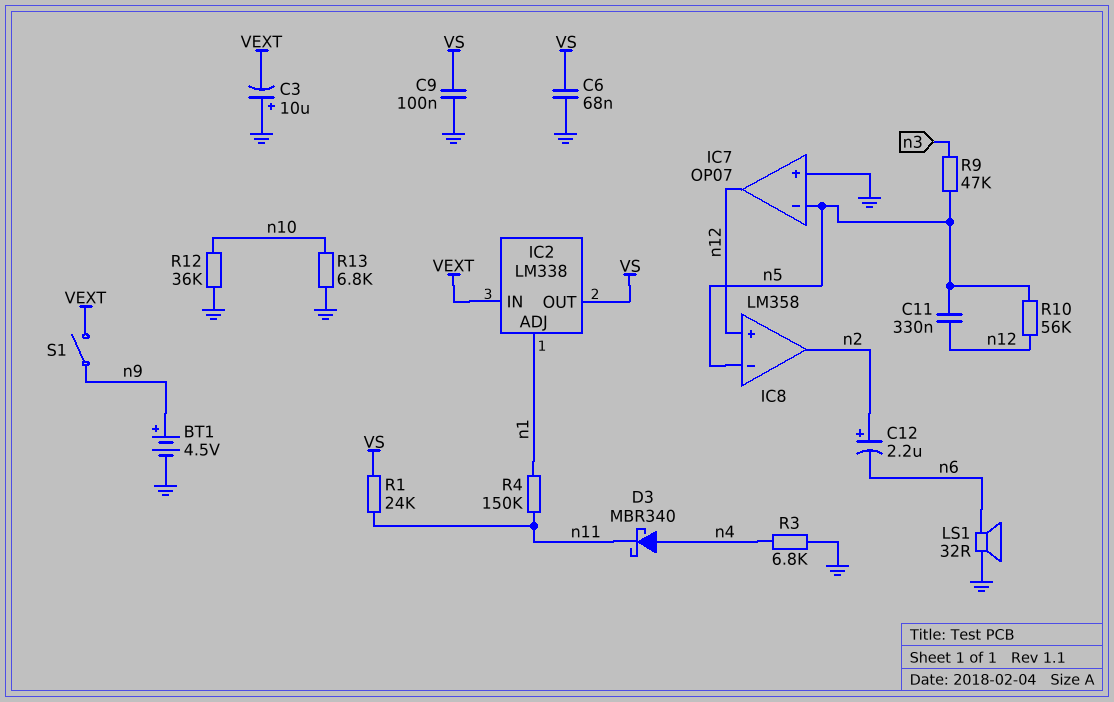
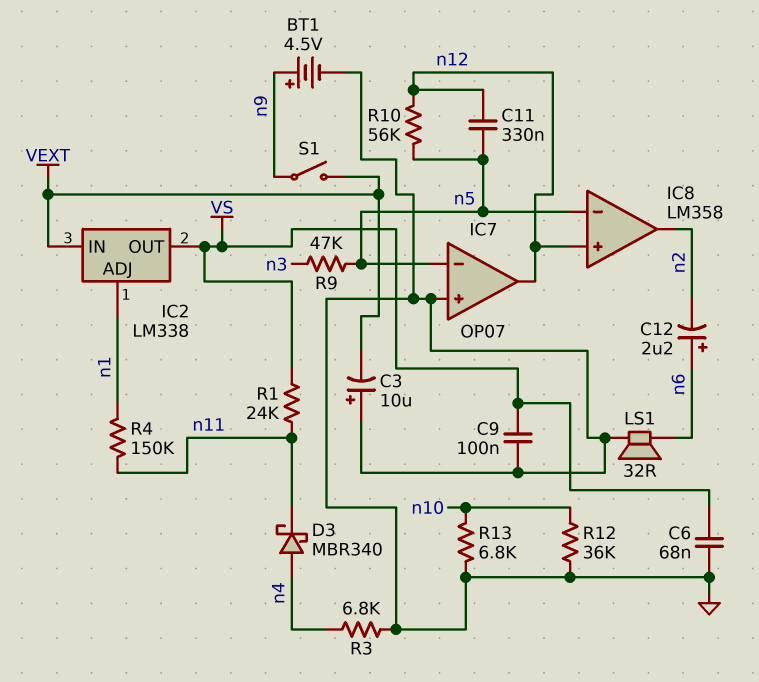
C12: 2.2uF (plus n2, minus n6) -> 2.2uF (plus n6, minus n2)

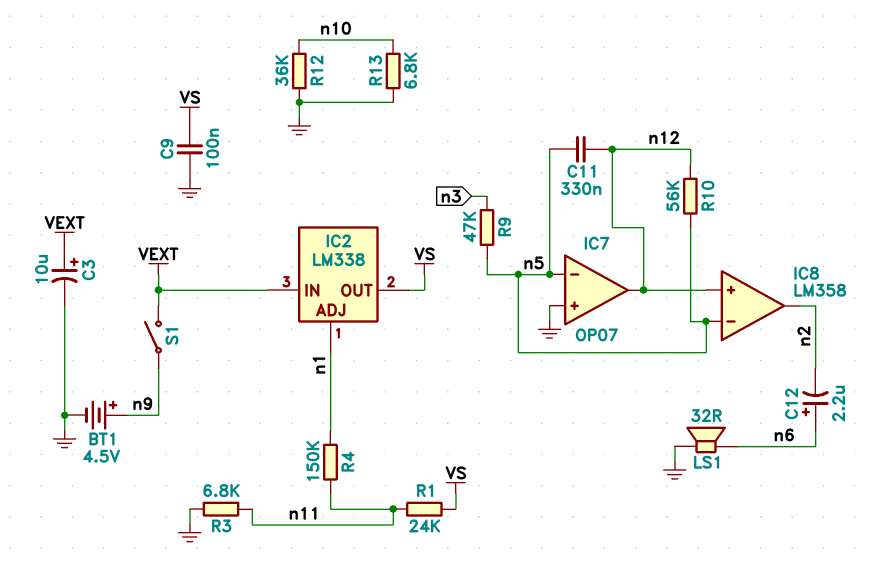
C3: 10uF (plus GND, minus VEXT) -> 10uF (plus VEXT, minus GND)
C6: 68nF (GND, VS) -> none
D3: schottky MBR340 (A n4, K n11) -> none
R3: 6.8k (GND, n4) -> 6.8k (GND, n11)

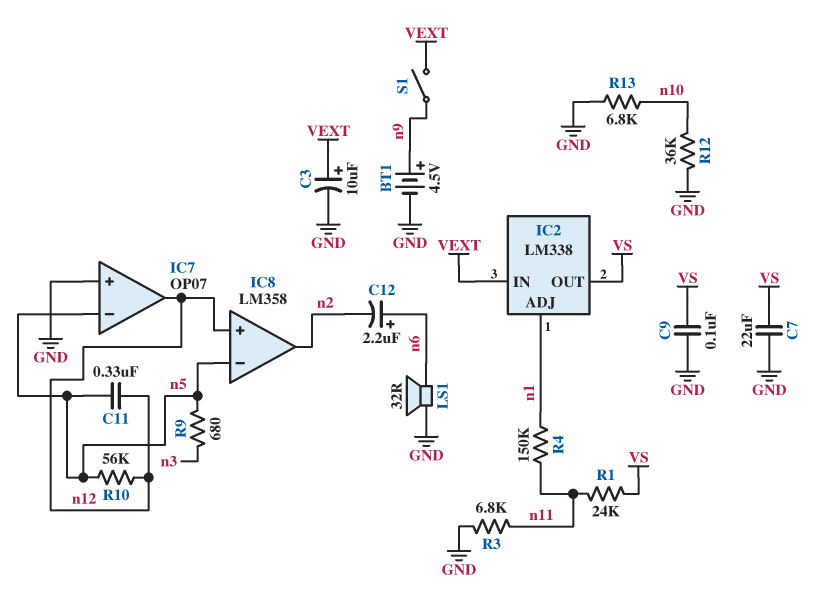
C7: none -> 22uF (GND, VS)
R9: 47k (n3, n5) -> 680 (n3, n5)

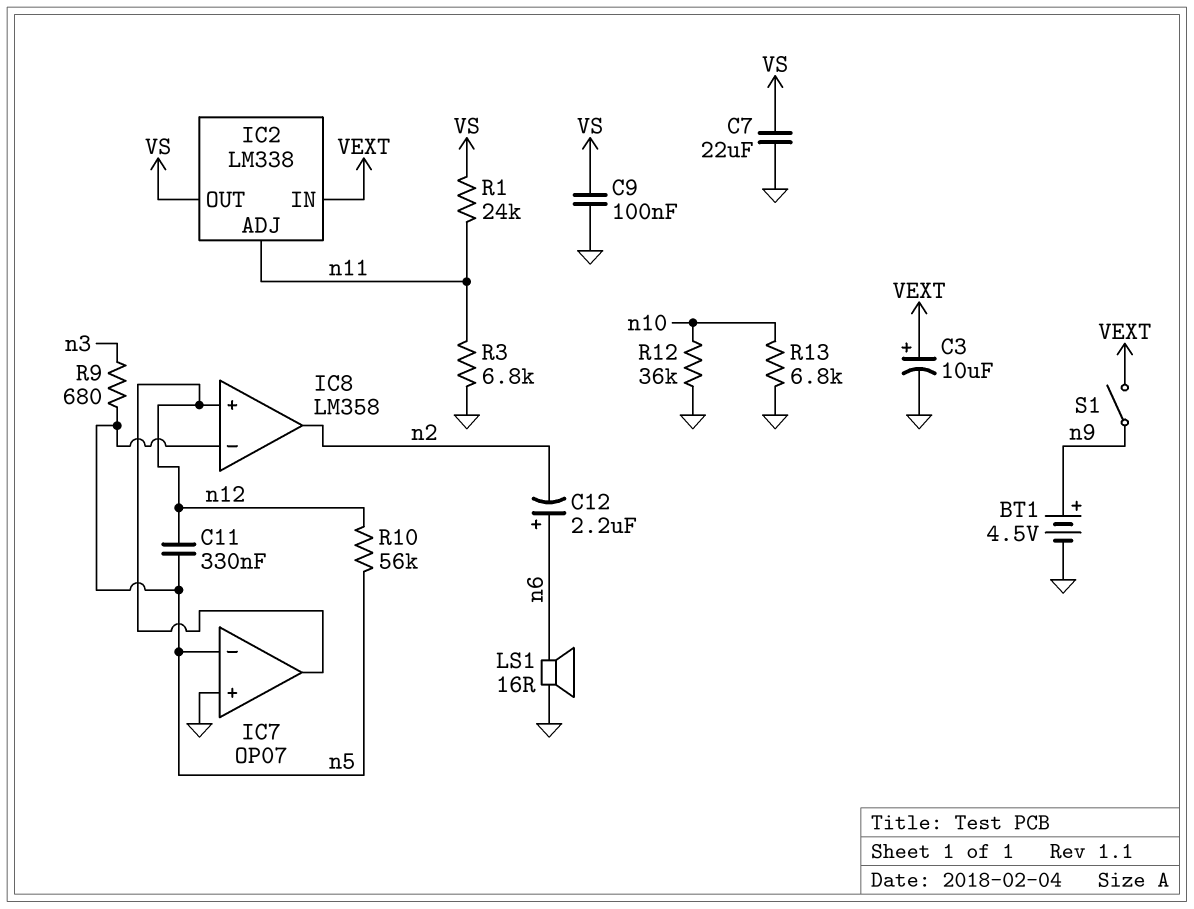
IC2 pin ADJ: n1 -> n11
LS1: speaker 32R (GND, n6) -> speaker 16R (GND, n6)
R4: 150k (n1, n11) -> none

